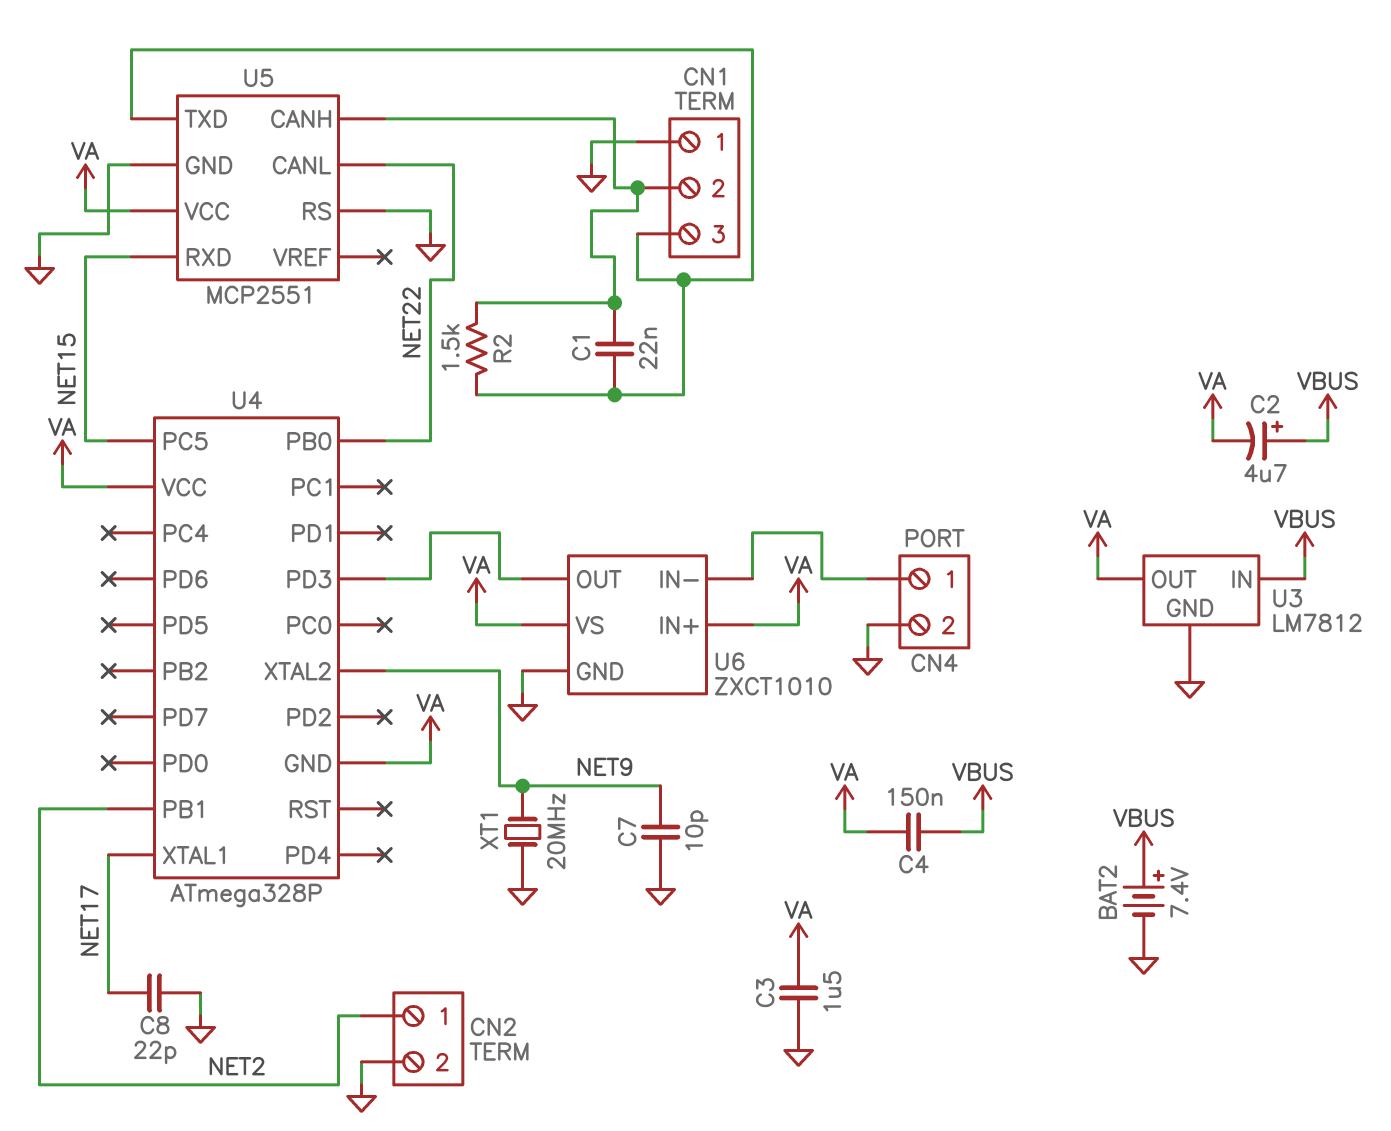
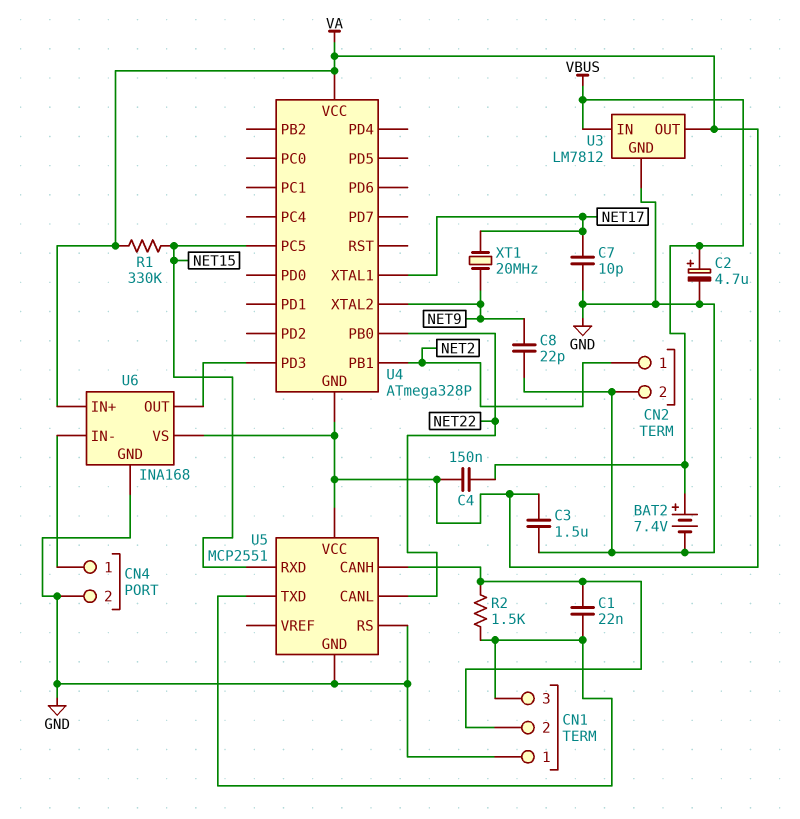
C2: 4.7uF (plus VBUS, minus VA) -> 4.7uF (plus VBUS, minus GND)
C7: 10pF (GND, NET9) -> 10pF (GND, NET17)
C8: 22pF (GND, NET17) -> 22pF (GND, NET9)
R1: none -> 330k (NET15, VA)
U6: ZXCT1010 -> INA168
XT1: 20MHz (GND, NET9) -> 20MHz (NET9, NET17)

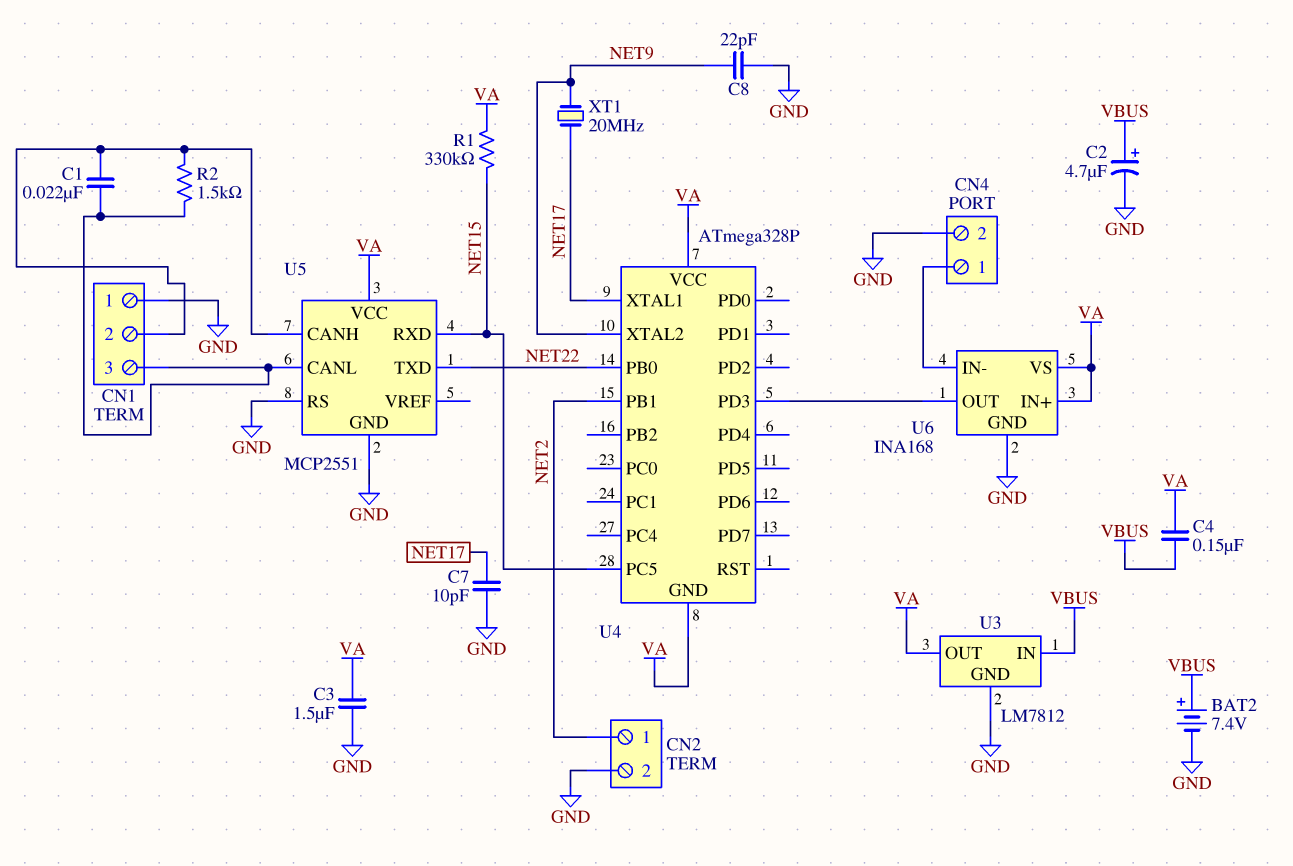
U5 pin CANL: NET22 -> CN1/3
U5 pin TXD: CN1/3 -> NET22

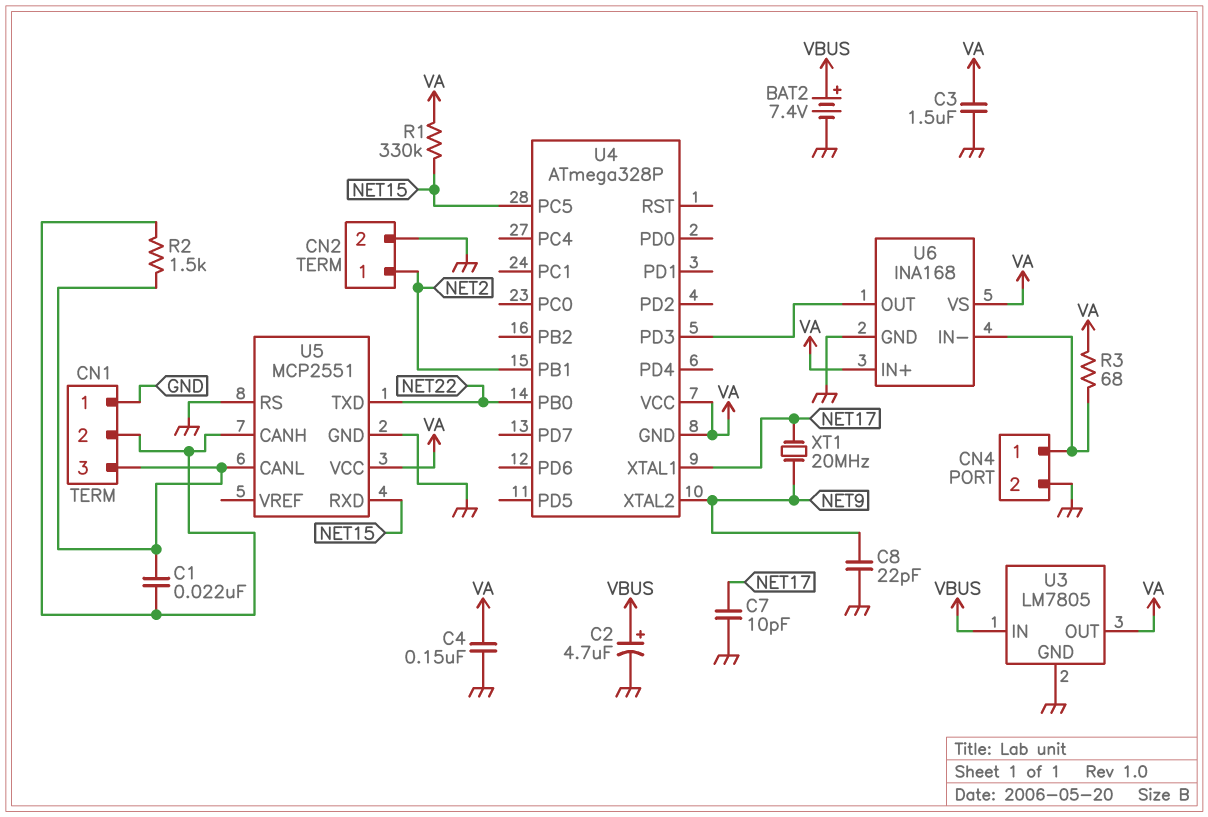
C4: 150nF (VA, VBUS) -> 150nF (GND, VA)
R3: none -> 68 (CN4/1, VA)
U3: LM7812 -> LM7805

